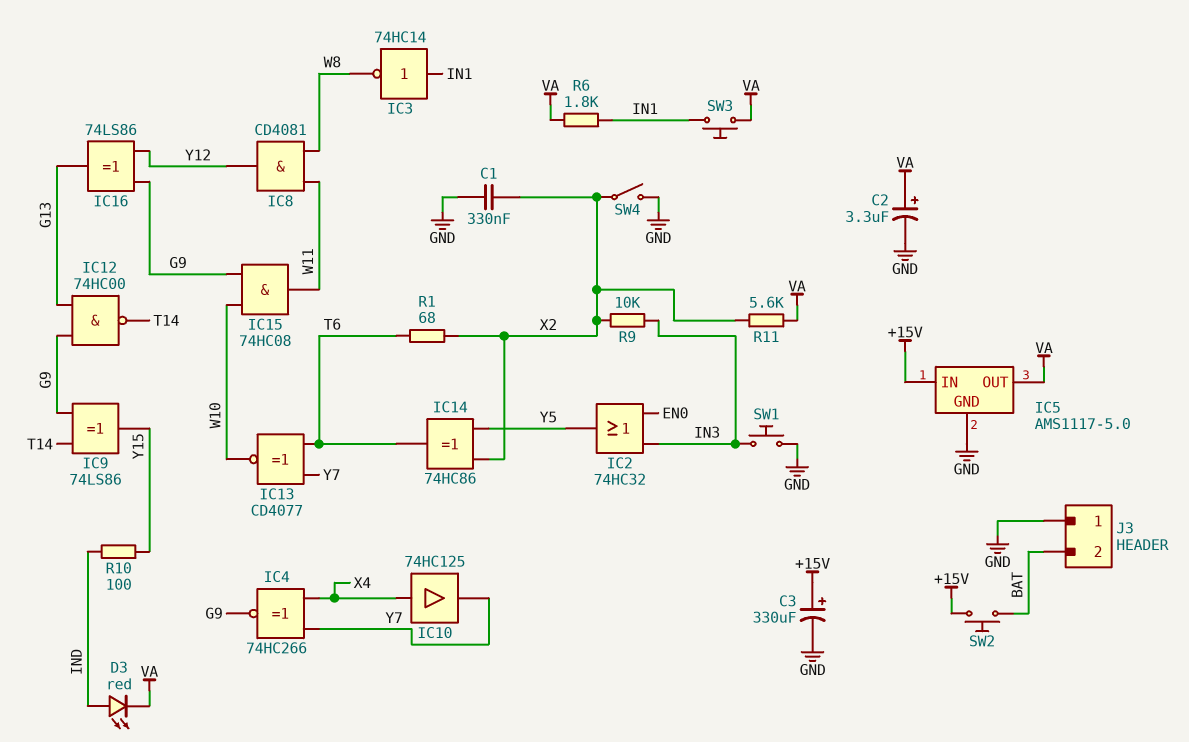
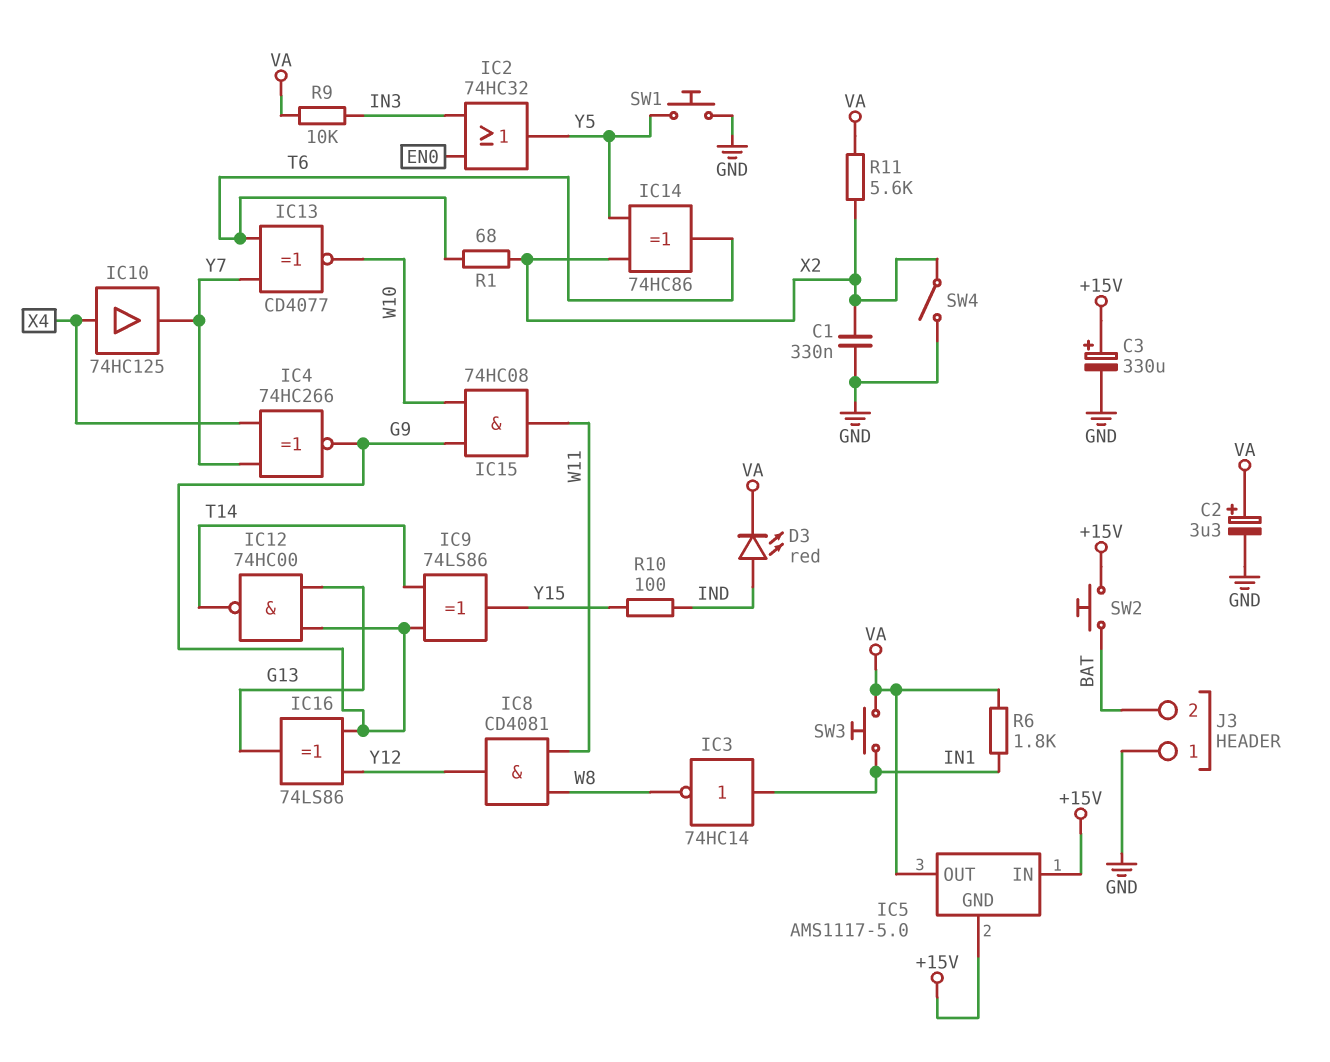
IC5 pin GND: GND -> +15V
R9: 10k (IN3, X2) -> 10k (IN3, VA)
SW1: button (GND, IN3) -> button (GND, Y5)

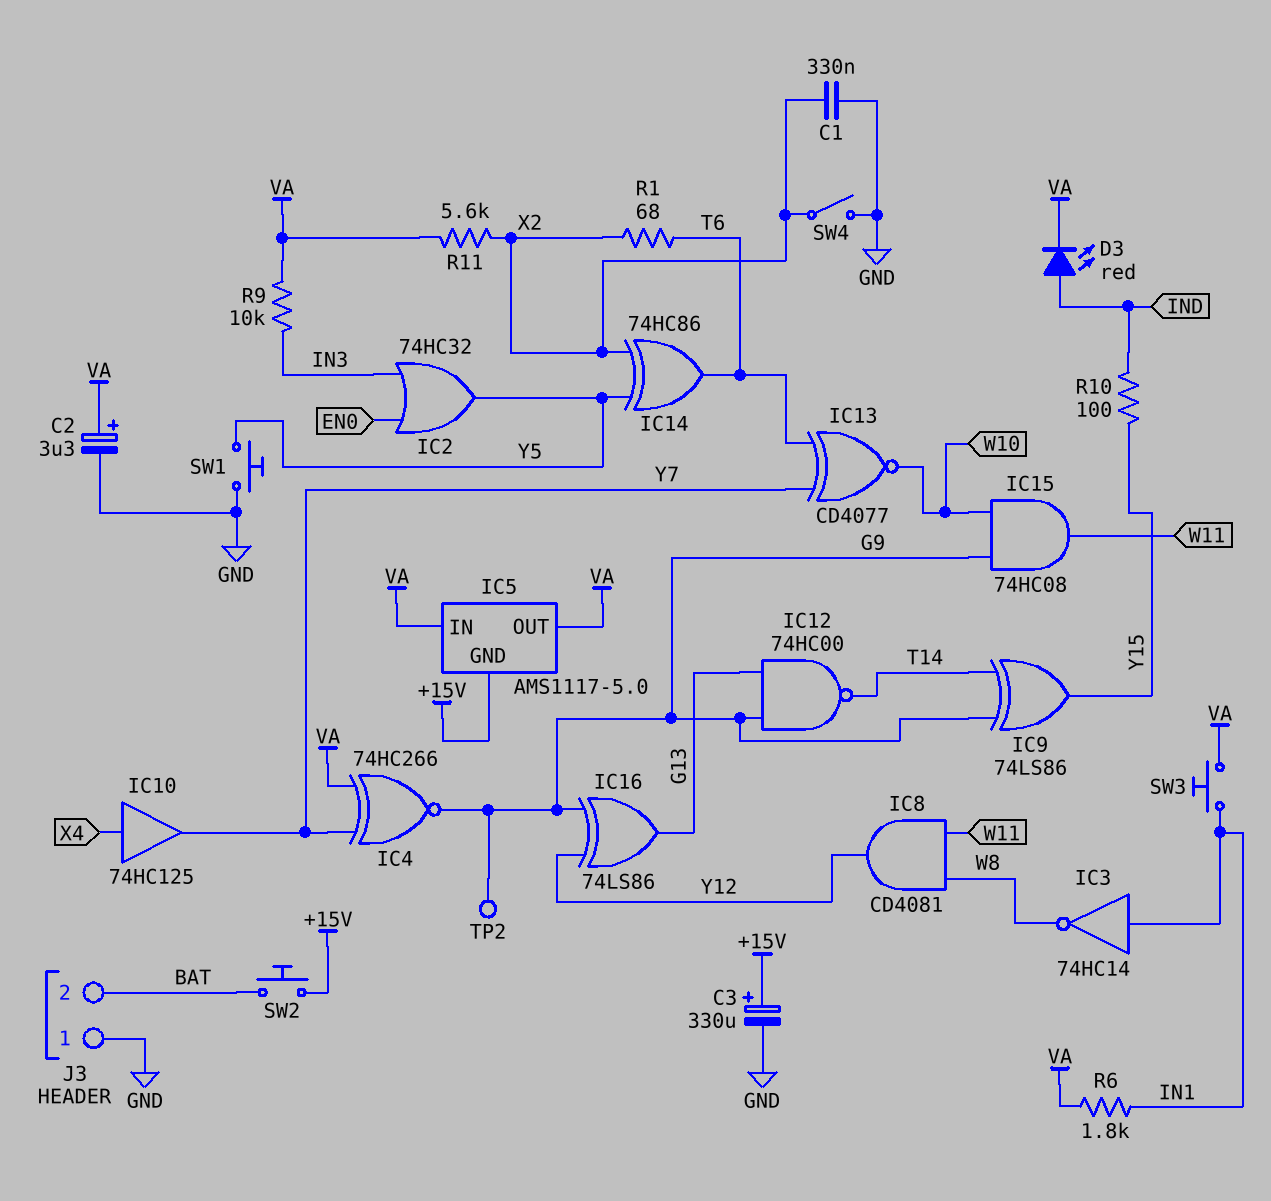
IC4: XNOR 74HC266 (in X4, in Y7, out G9) -> XNOR 74HC266 (in VA, in Y7, out G9)
IC5 pin IN: +15V -> VA
TP2: none -> test point (G9)

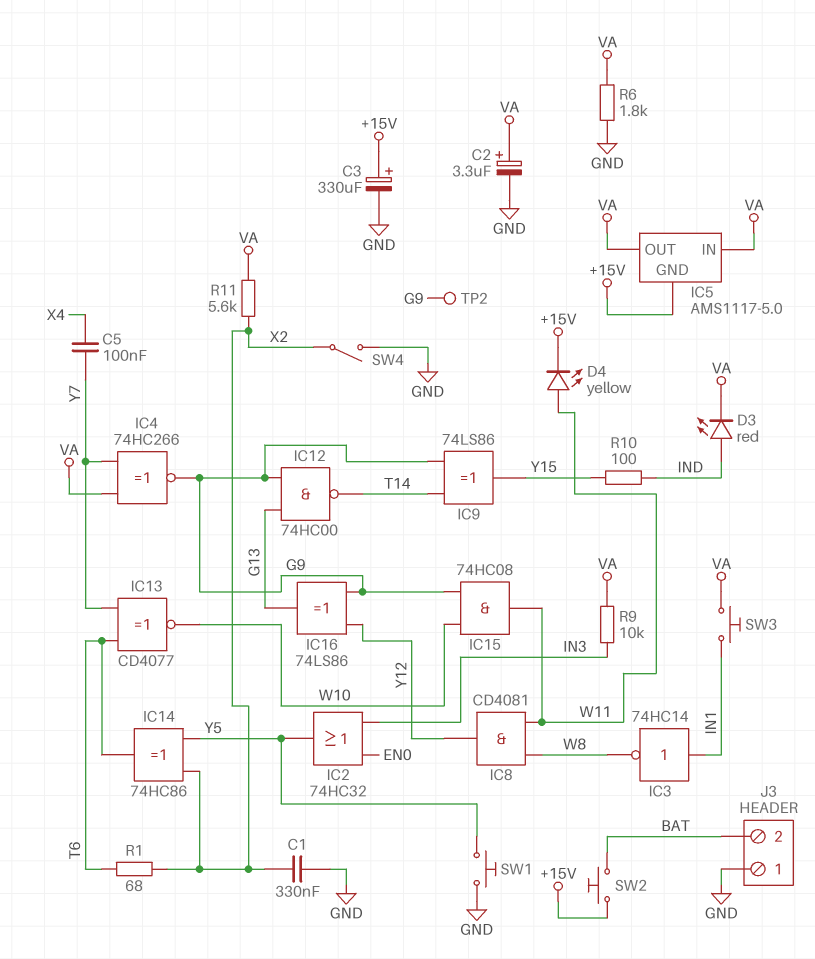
C5: none -> 100nF (X4, Y7)
D4: none -> LED yellow (A W11, K +15V)
IC10: buffer 74HC125 (in X4, out Y7) -> none
R6: 1.8k (IN1, VA) -> 1.8k (GND, VA)

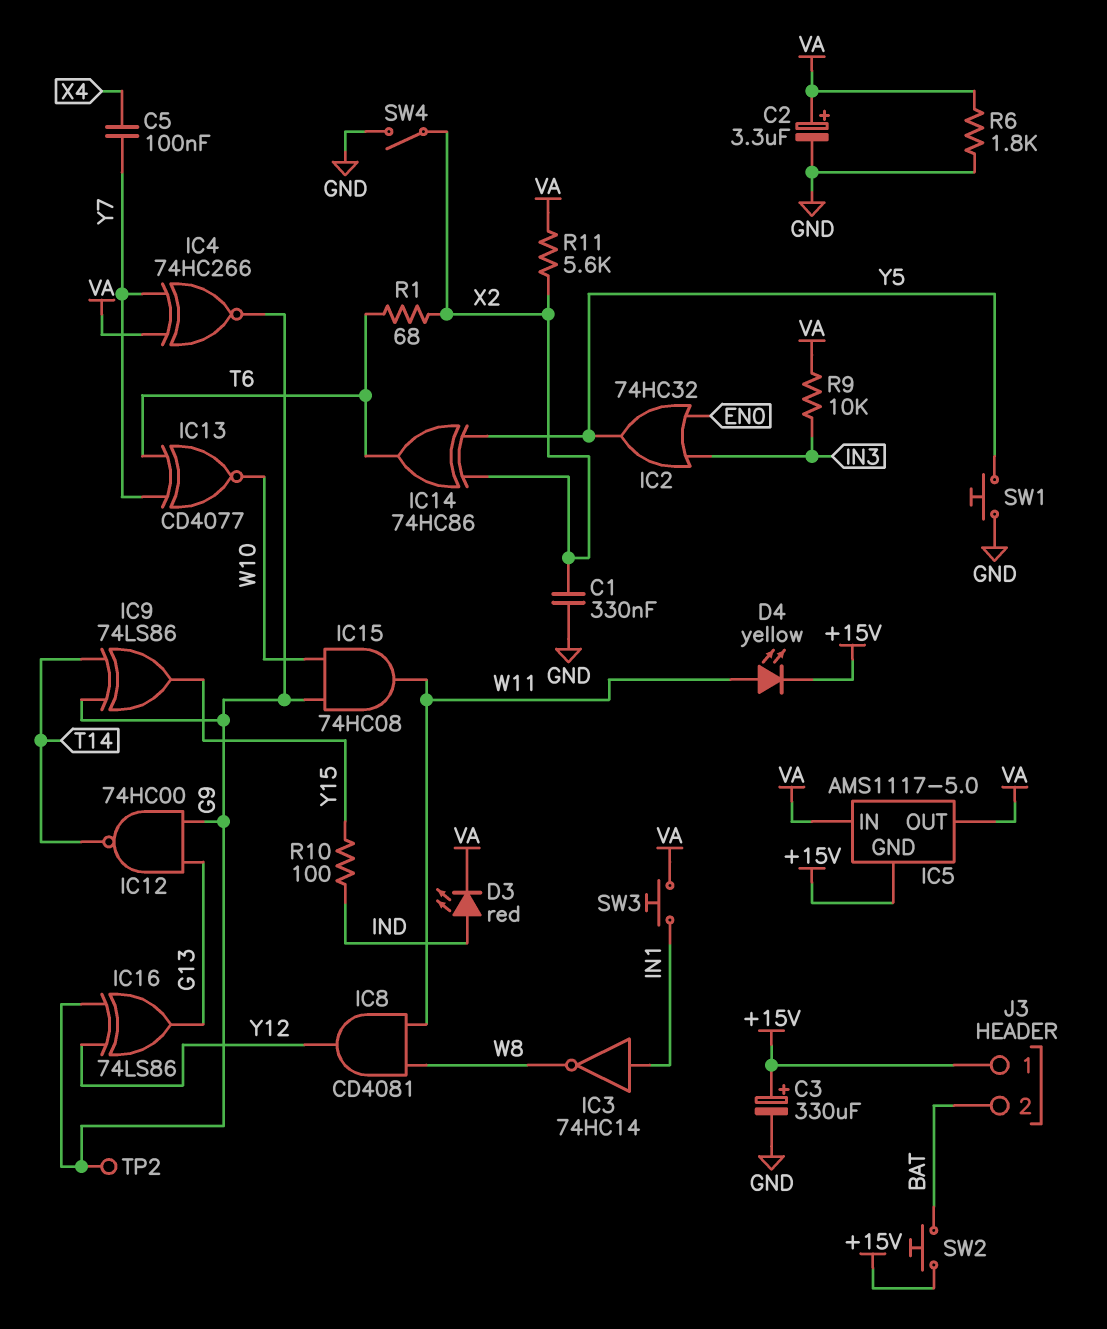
J3 pin 1: GND -> +15V

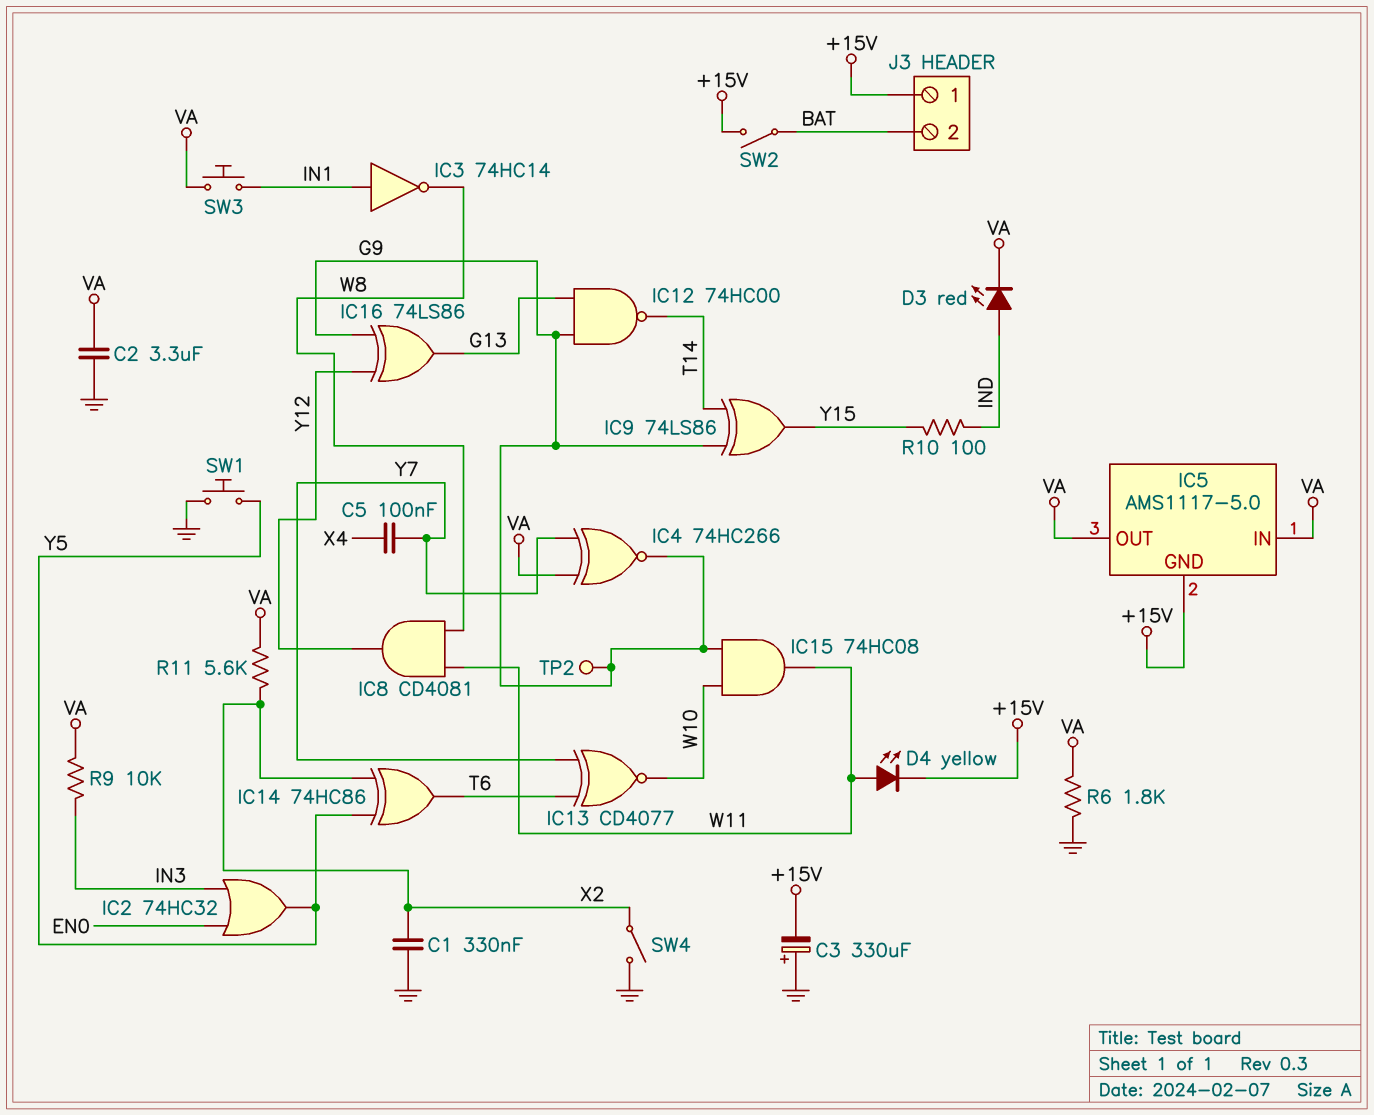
C2: 3.3uF (plus VA, minus GND) -> 3.3uF (GND, VA)
C3: 330uF (plus +15V, minus GND) -> 330uF (plus GND, minus +15V)
R1: 68 (T6, X2) -> none
SW2: button (+15V, BAT) -> switch (+15V, BAT)

